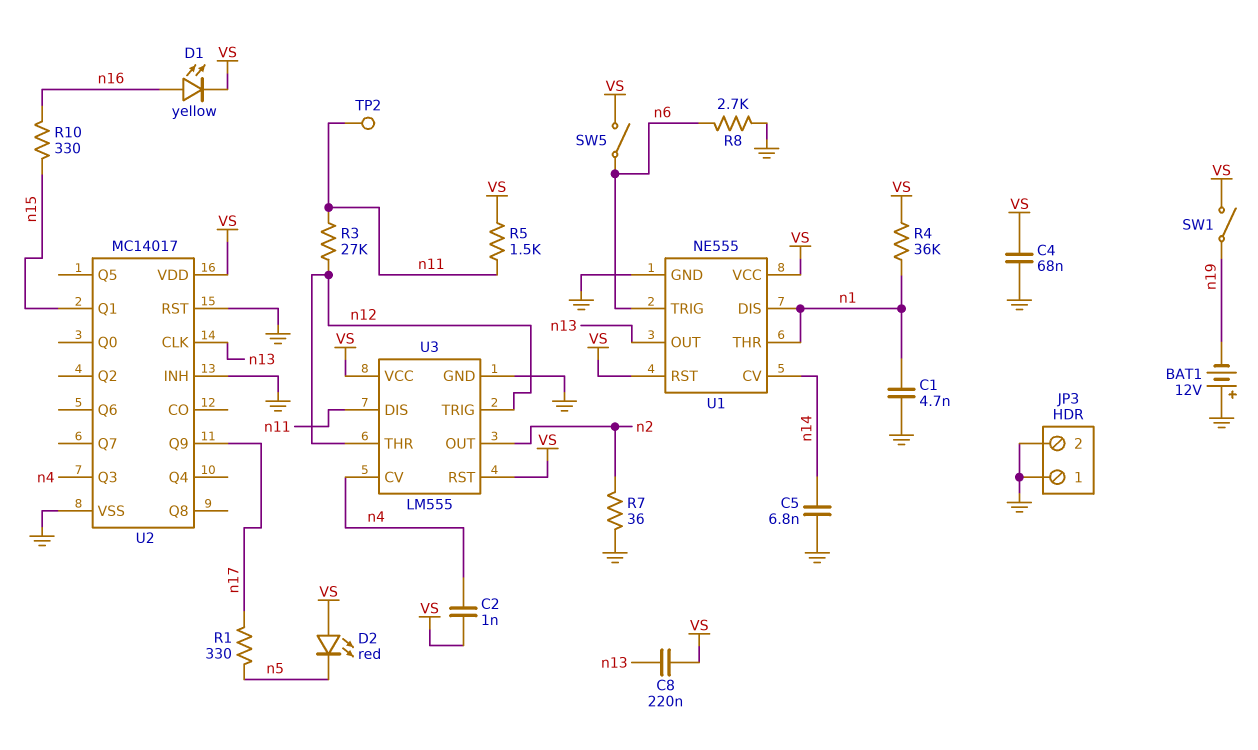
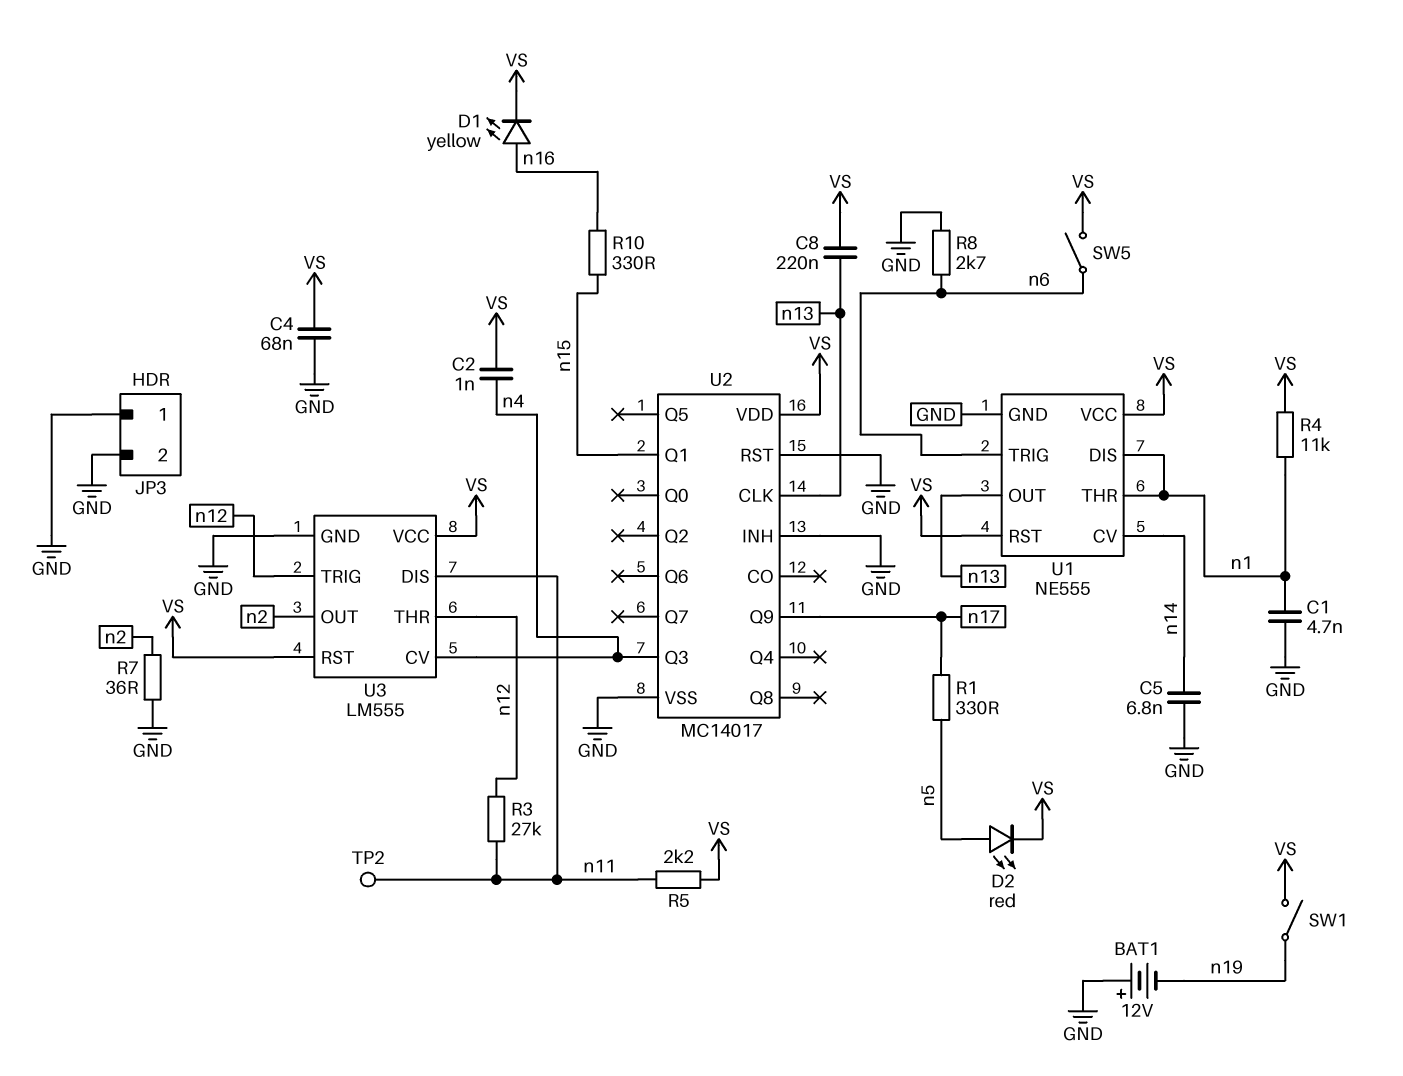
D2: LED red (A VS, K n5) -> LED red (A n5, K VS)
R4: 36k (VS, n1) -> 11k (VS, n1)
R5: 1.5k (VS, n11) -> 2.2k (VS, n11)

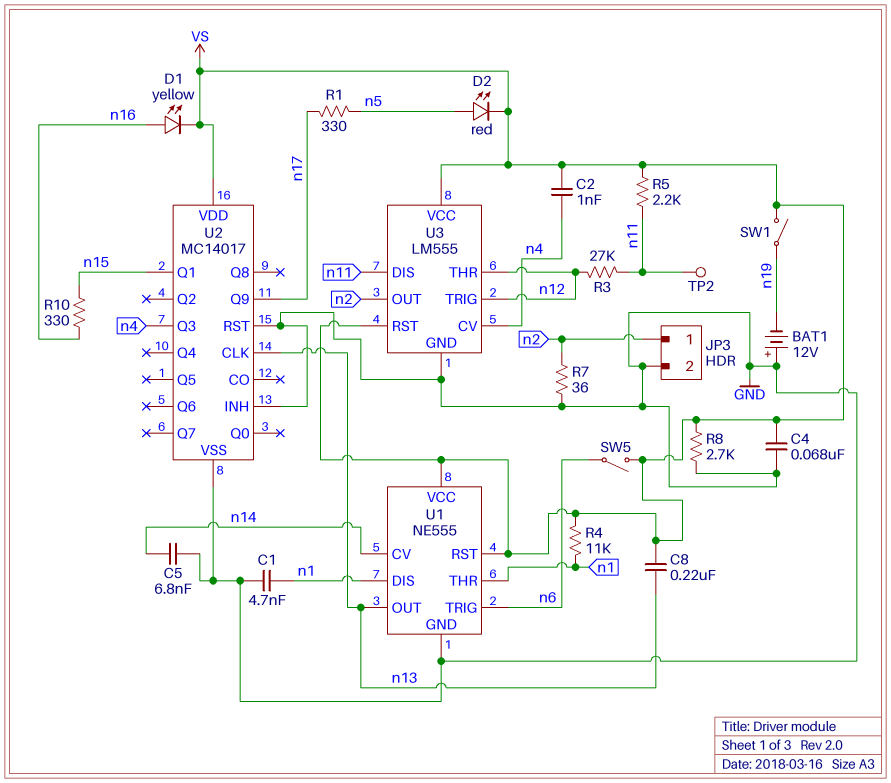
JP3 pin 1: GND -> n2
R8: 2.7k (GND, n6) -> 2.7k (GND, VS)

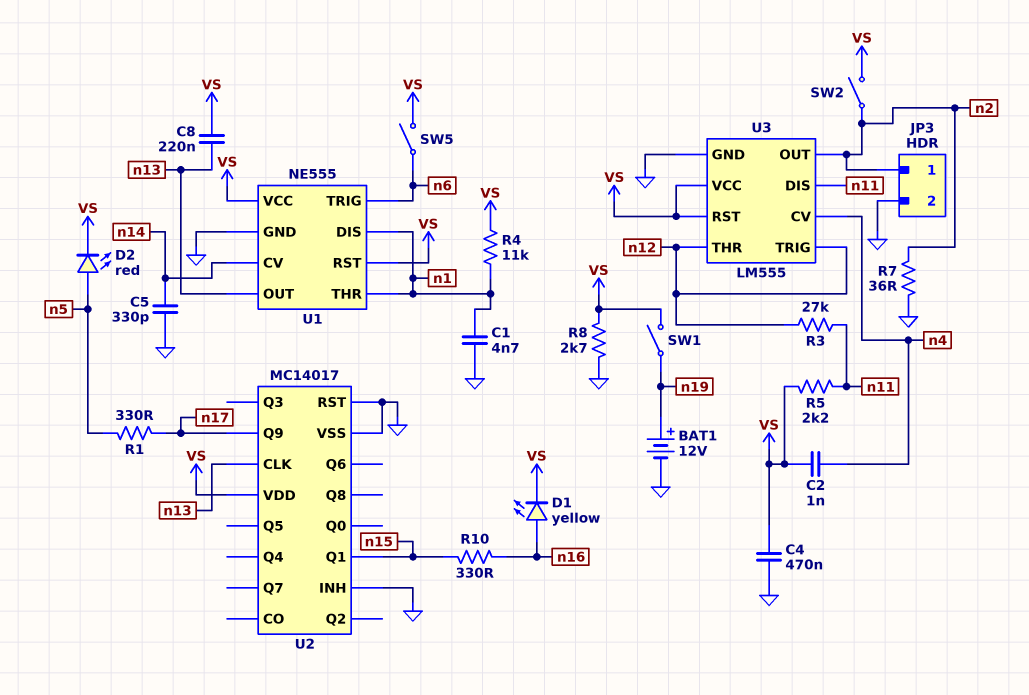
BAT1: 12V (plus GND, minus n19) -> 12V (plus n19, minus GND)
C4: 68nF (GND, VS) -> 470nF (GND, VS)
C5: 6.8nF (GND, n14) -> 330pF (GND, n14)
SW2: none -> switch (VS, n2)
TP2: test point (n11) -> none
U2 pin Q3: n4 -> none

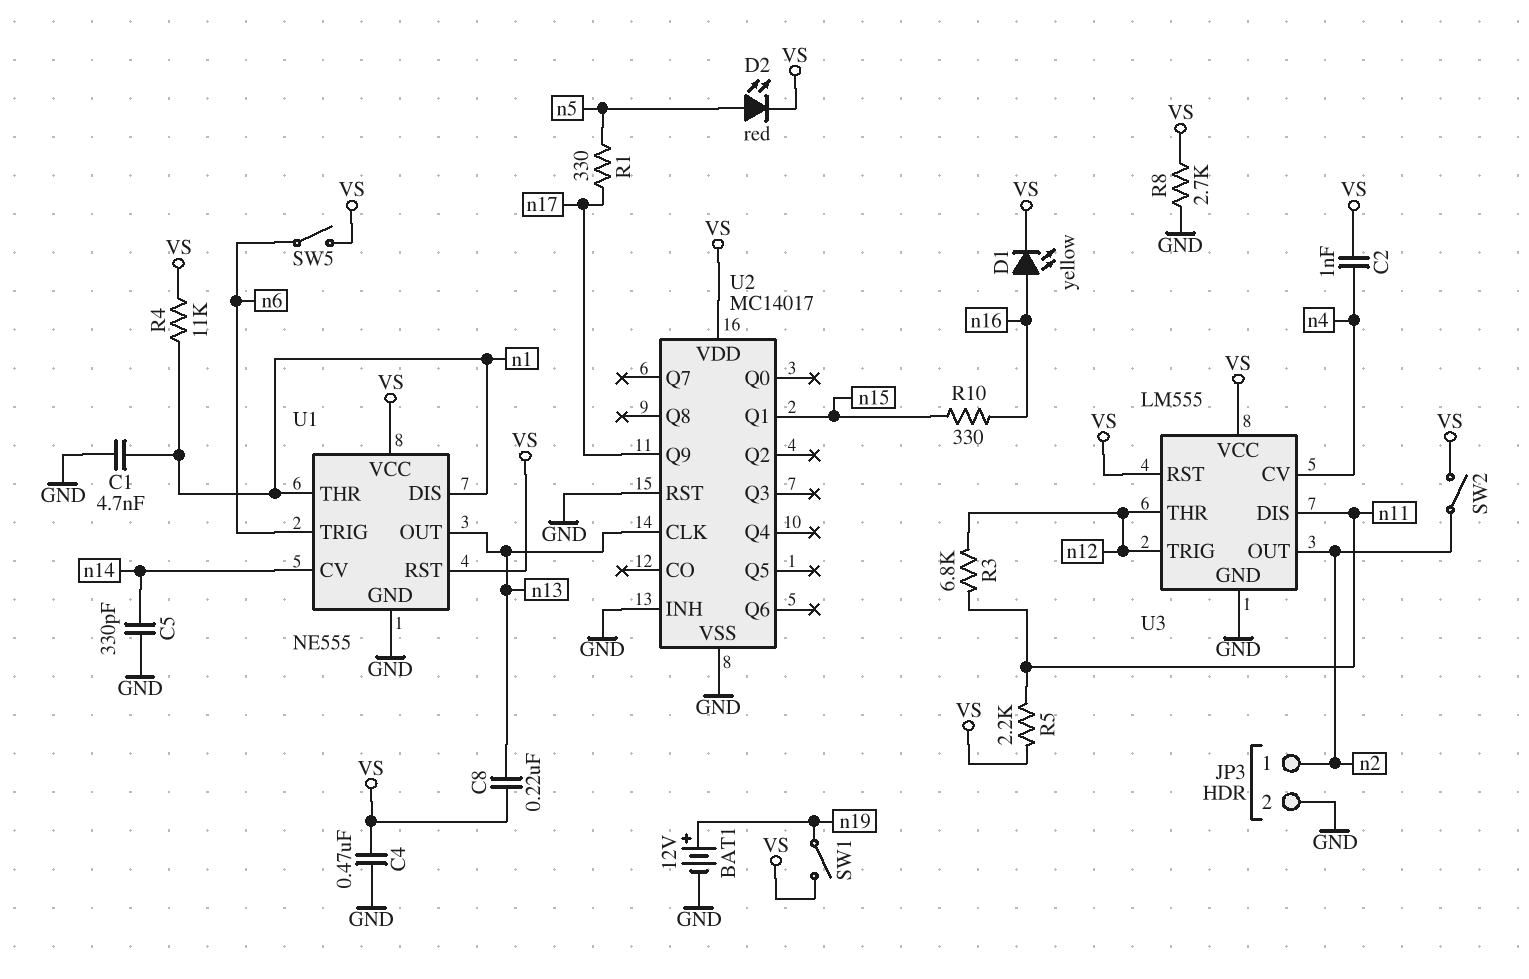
R3: 27k (n11, n12) -> 6.8k (n11, n12)
R7: 36 (GND, n2) -> none

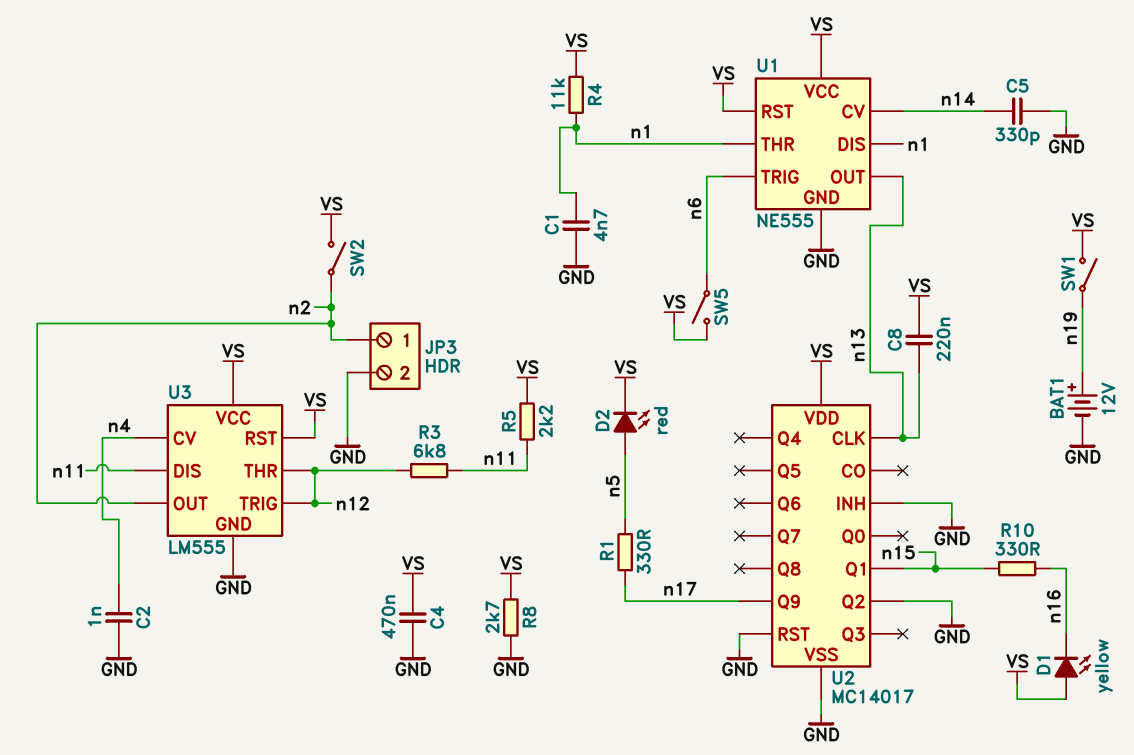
C2: 1nF (VS, n4) -> 1nF (GND, n4)
D1: LED yellow (A n16, K VS) -> LED yellow (A VS, K n16)
U2 pin Q2: none -> GND

